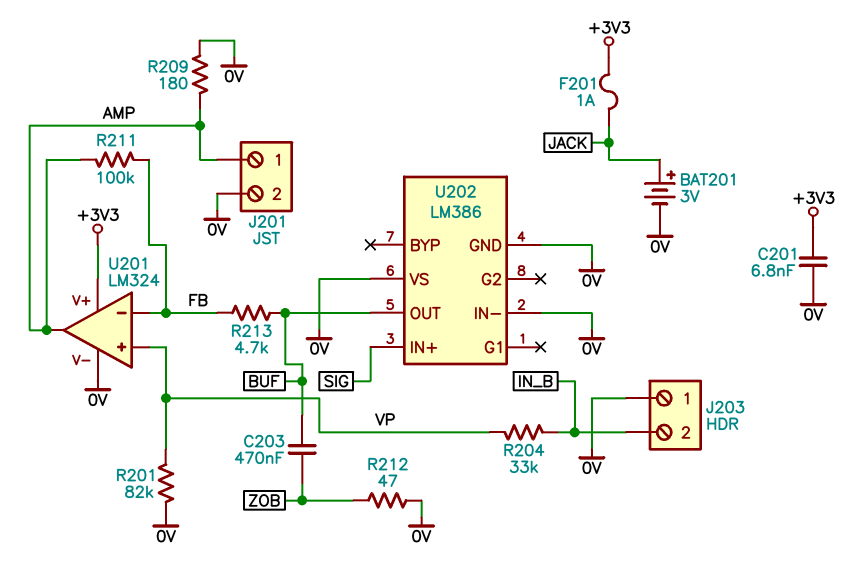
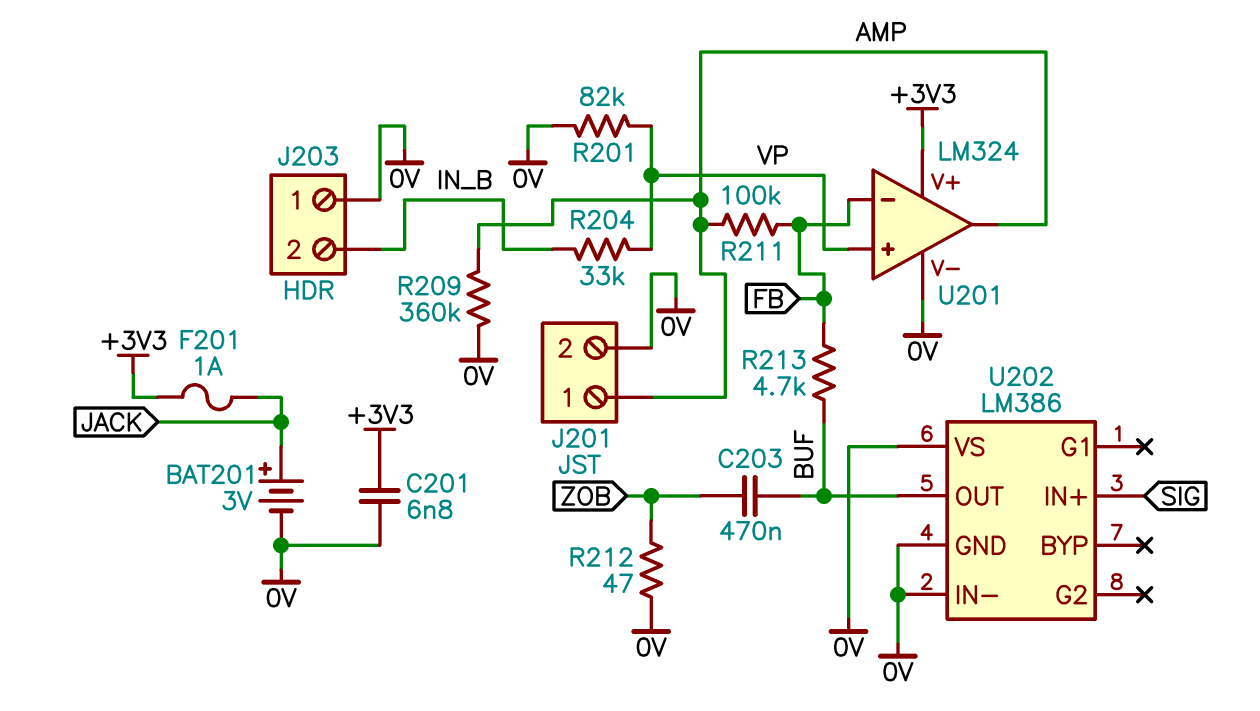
R209: 180 (0V, AMP) -> 360k (0V, AMP)

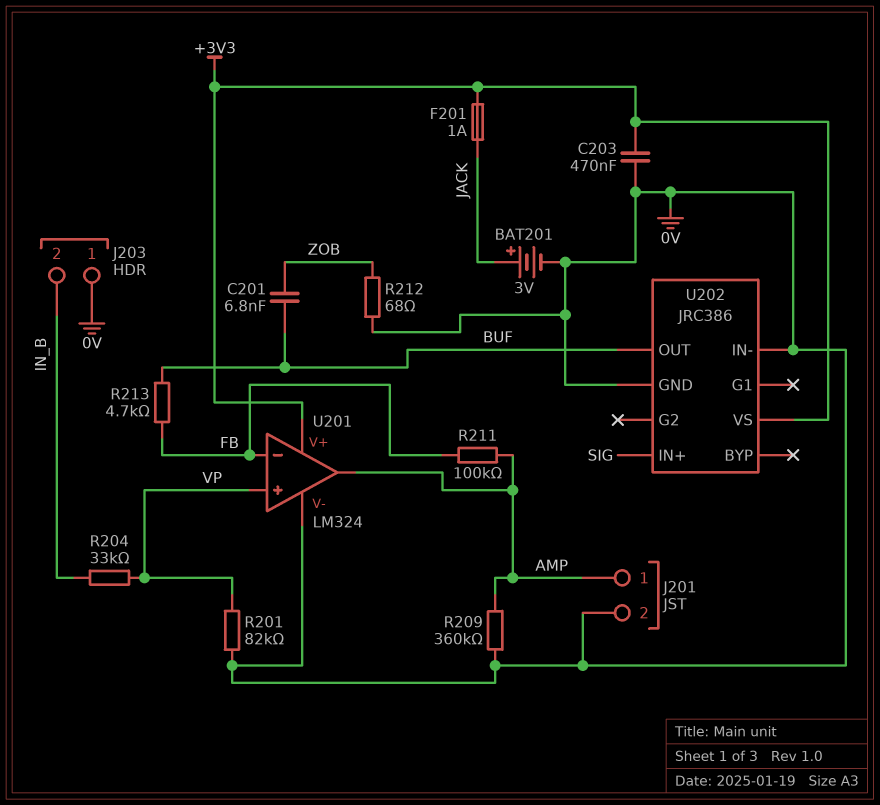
C201: 6.8nF (+3V3, 0V) -> 6.8nF (BUF, ZOB)
C203: 470nF (BUF, ZOB) -> 470nF (+3V3, 0V)
R212: 47 (0V, ZOB) -> 68 (0V, ZOB)
U202: LM386 -> JRC386
U202 pin VS: 0V -> +3V3

